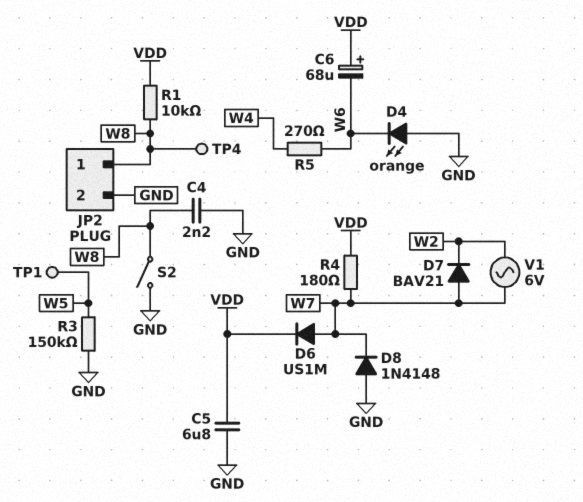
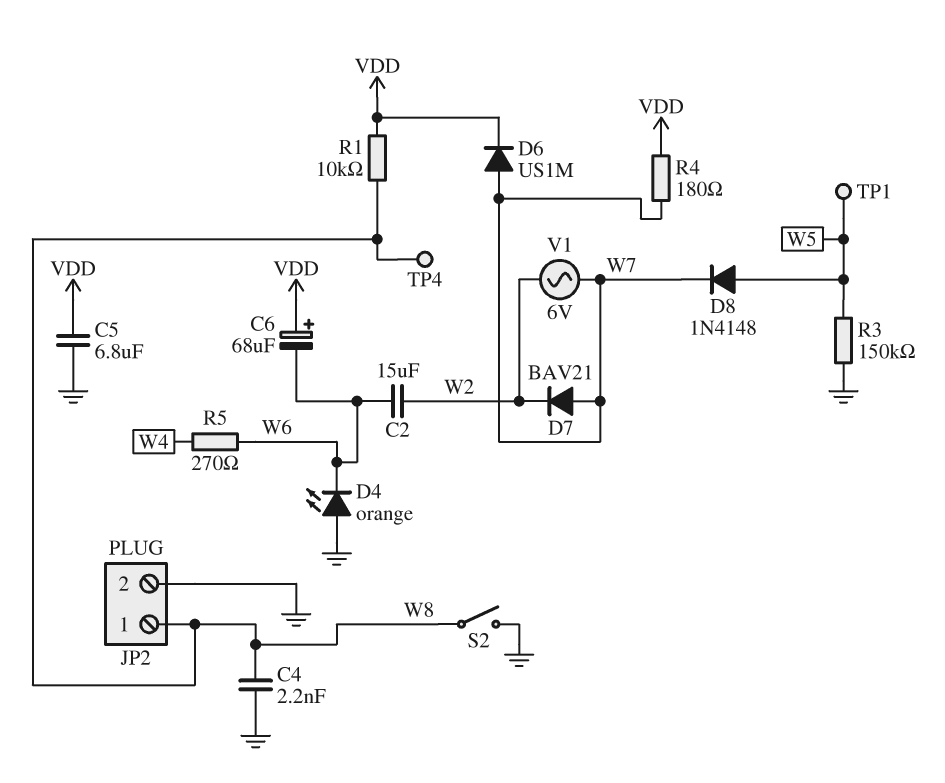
C2: none -> 15uF (W2, W6)
D8: diode 1N4148 (A GND, K W7) -> diode 1N4148 (A W5, K W7)

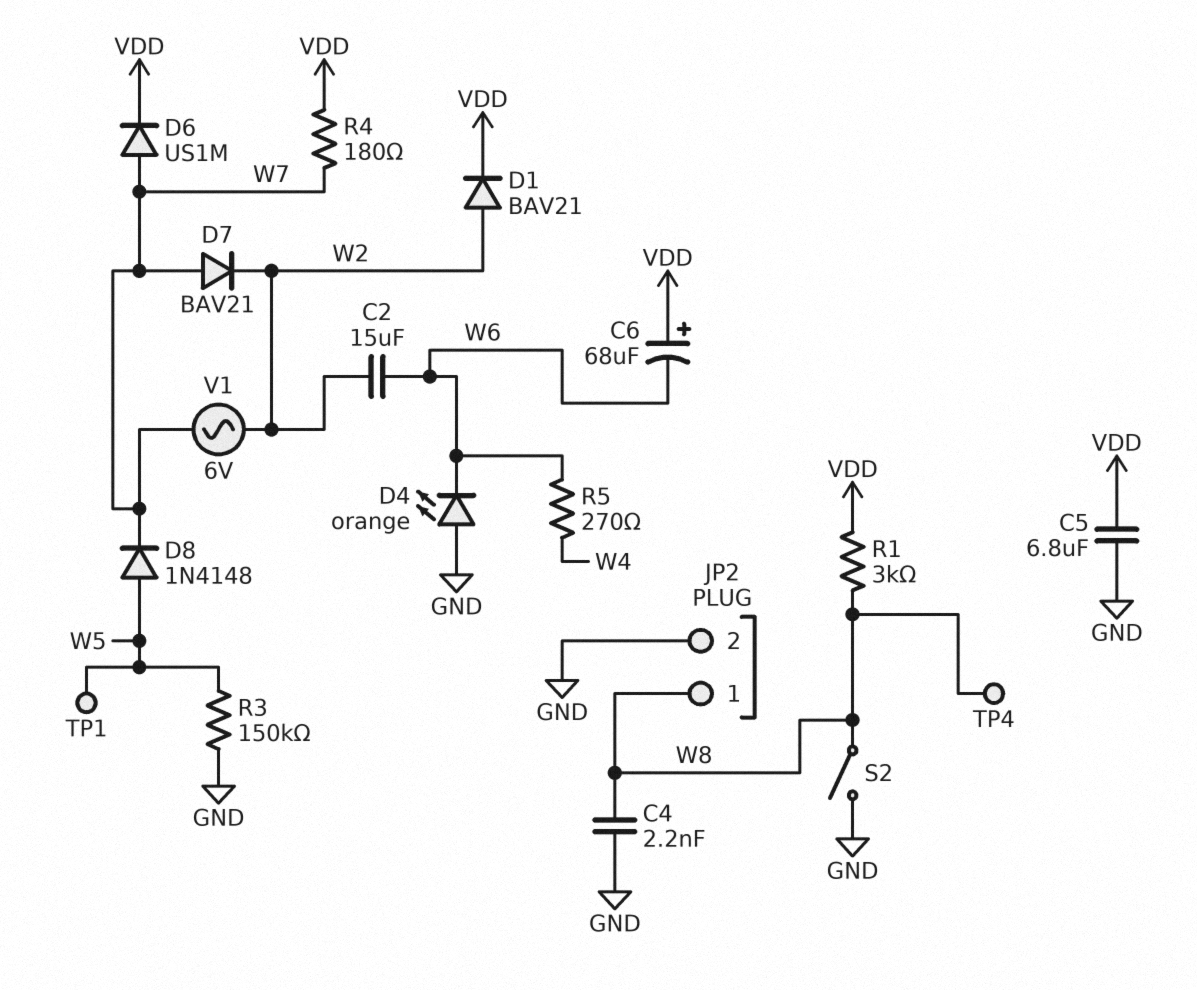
D1: none -> diode BAV21 (A W2, K VDD)
R1: 10k (VDD, W8) -> 3k (VDD, W8)

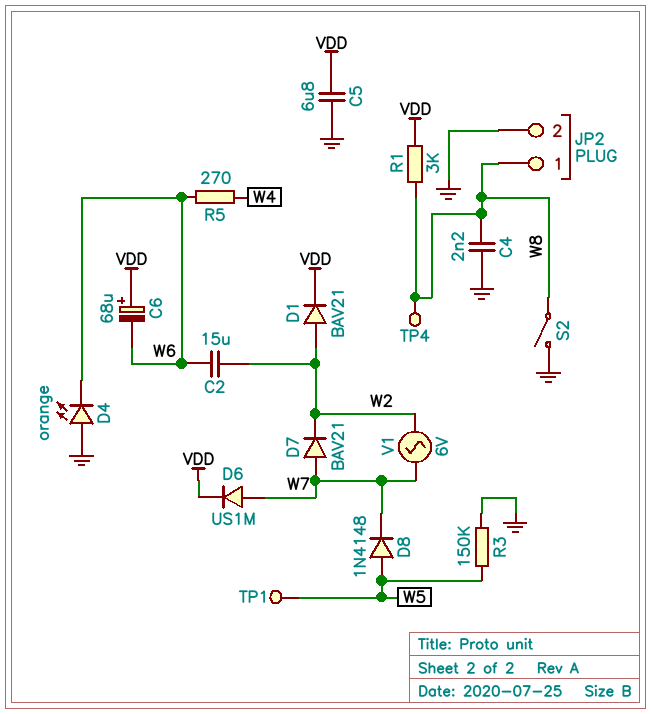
R4: 180 (VDD, W7) -> none

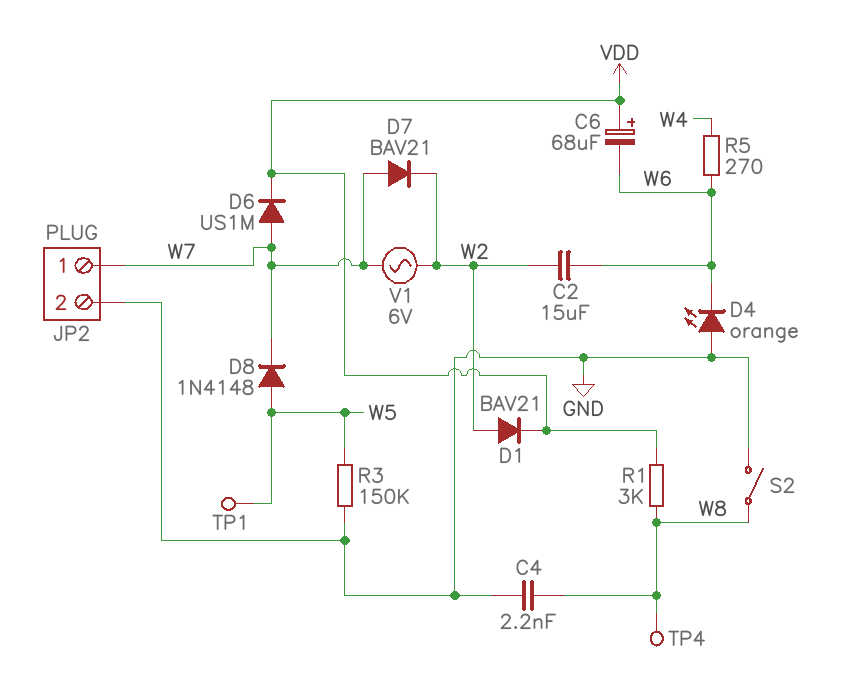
C5: 6.8uF (GND, VDD) -> none
JP2 pin 1: W8 -> W7

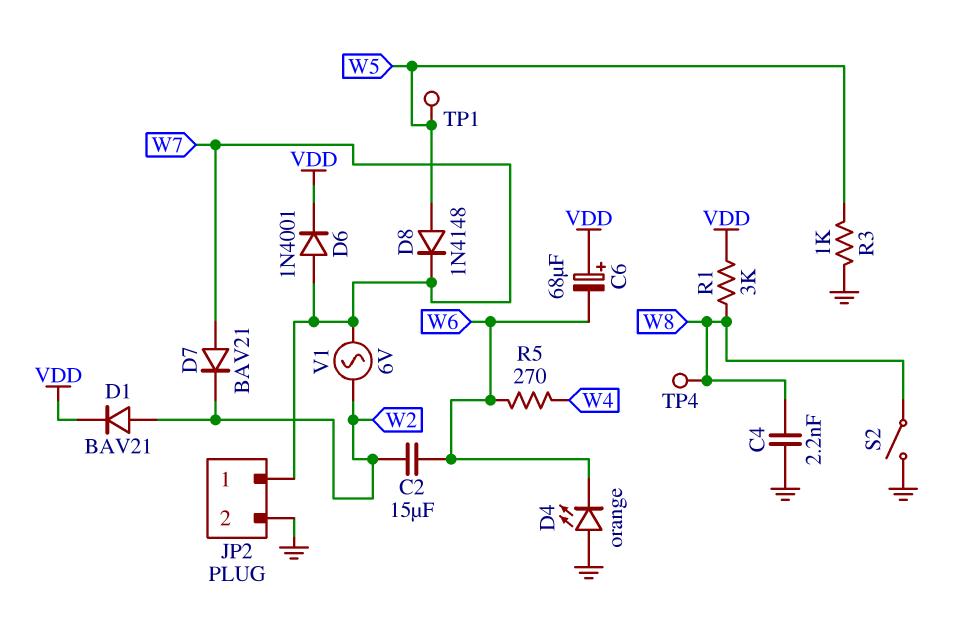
D6: diode US1M (A W7, K VDD) -> diode 1N4001 (A W7, K VDD)
R3: 150k (GND, W5) -> 1k (GND, W5)

